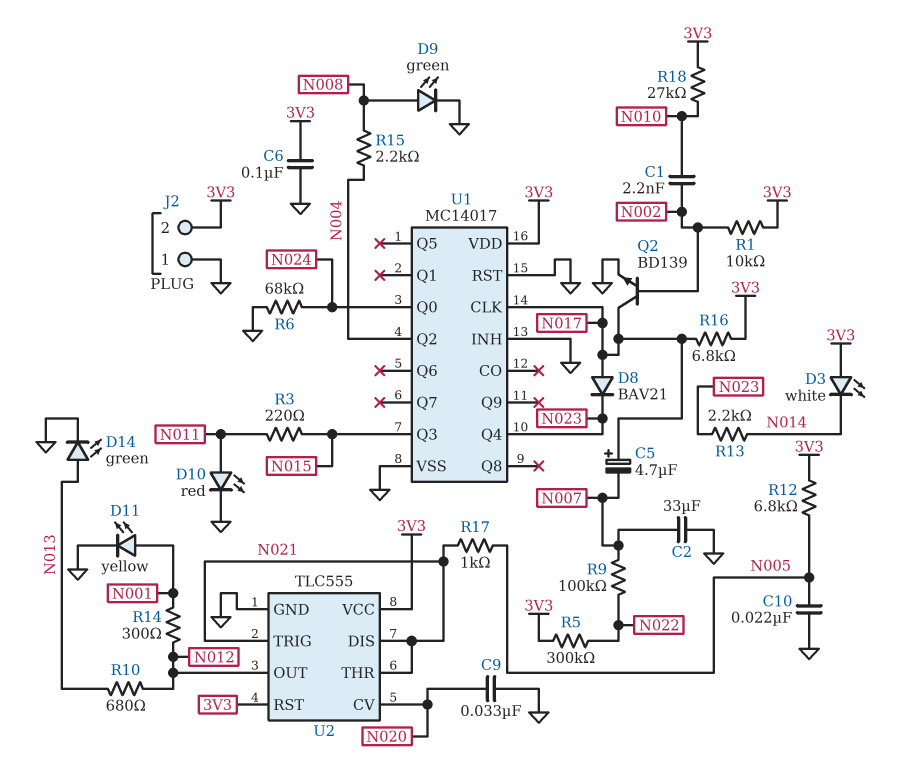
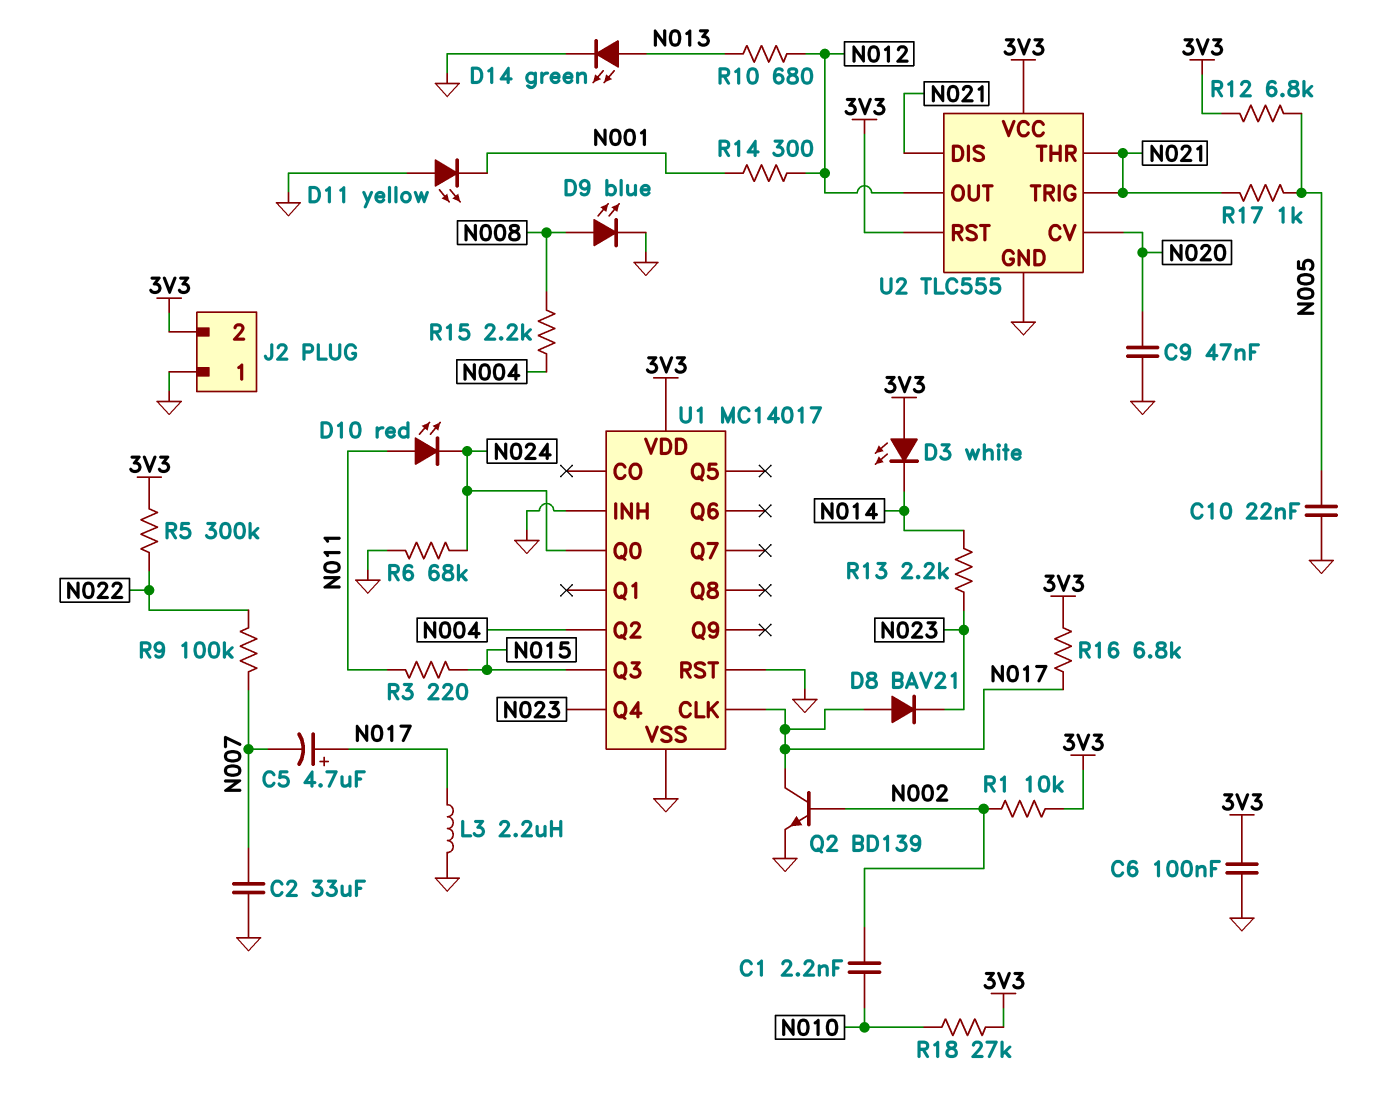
C9: 33nF (GND, N020) -> 47nF (GND, N020)
D9: LED green (A N008, K GND) -> LED blue (A N008, K GND)
D10: LED red (A N011, K GND) -> LED red (A N011, K N024)
D11: LED yellow (A N001, K GND) -> LED yellow (A GND, K N001)
L3: none -> 2.2uH (GND, N017)

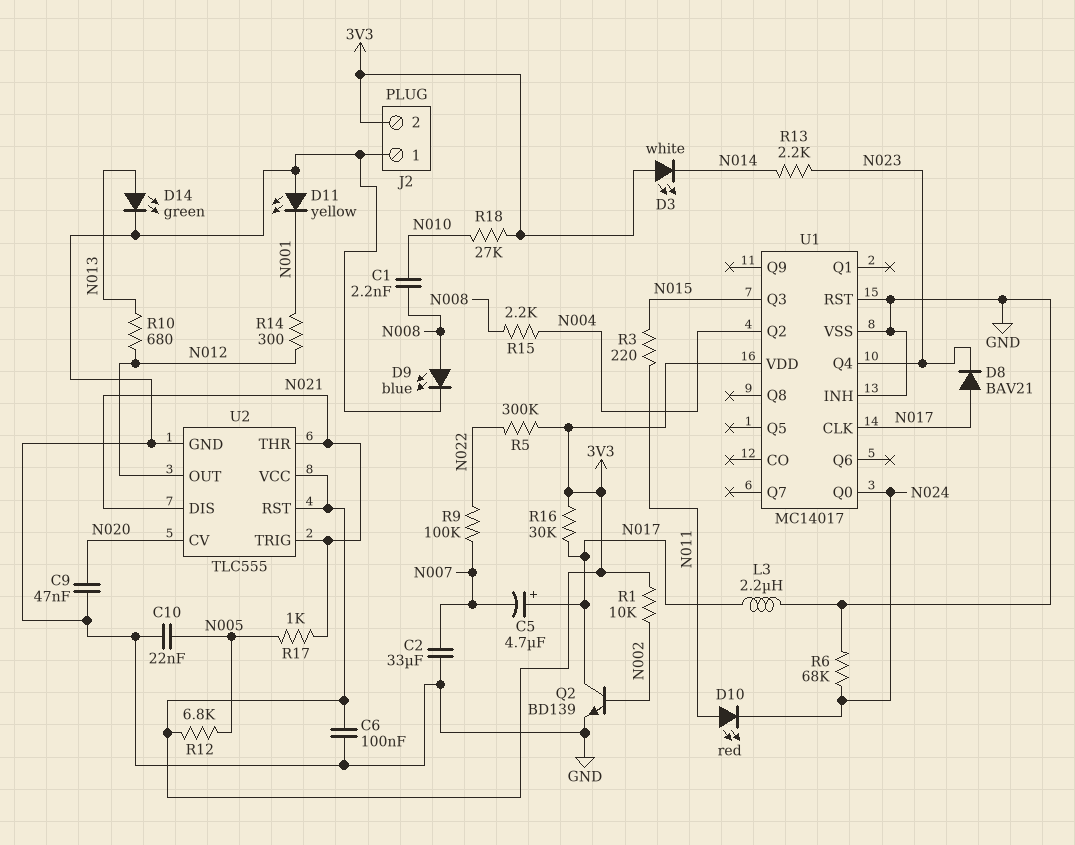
C1: 2.2nF (N002, N010) -> 2.2nF (N008, N010)
R16: 6.8k (3V3, N017) -> 30k (3V3, N017)

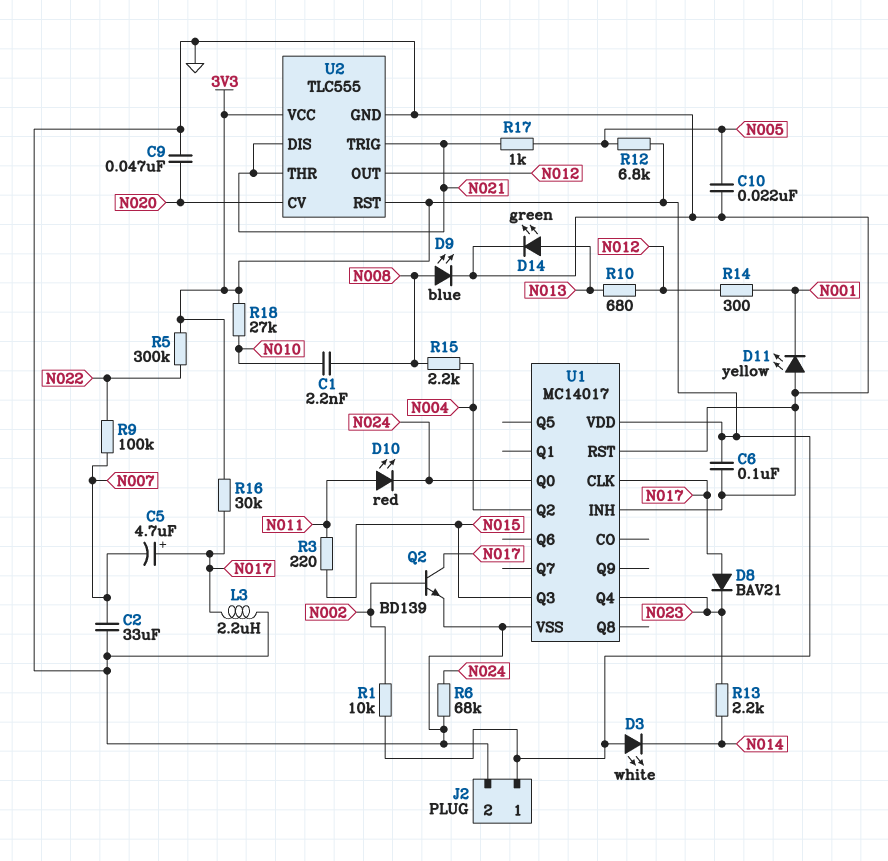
J2 pin 1: GND -> 3V3
J2 pin 2: 3V3 -> GND

